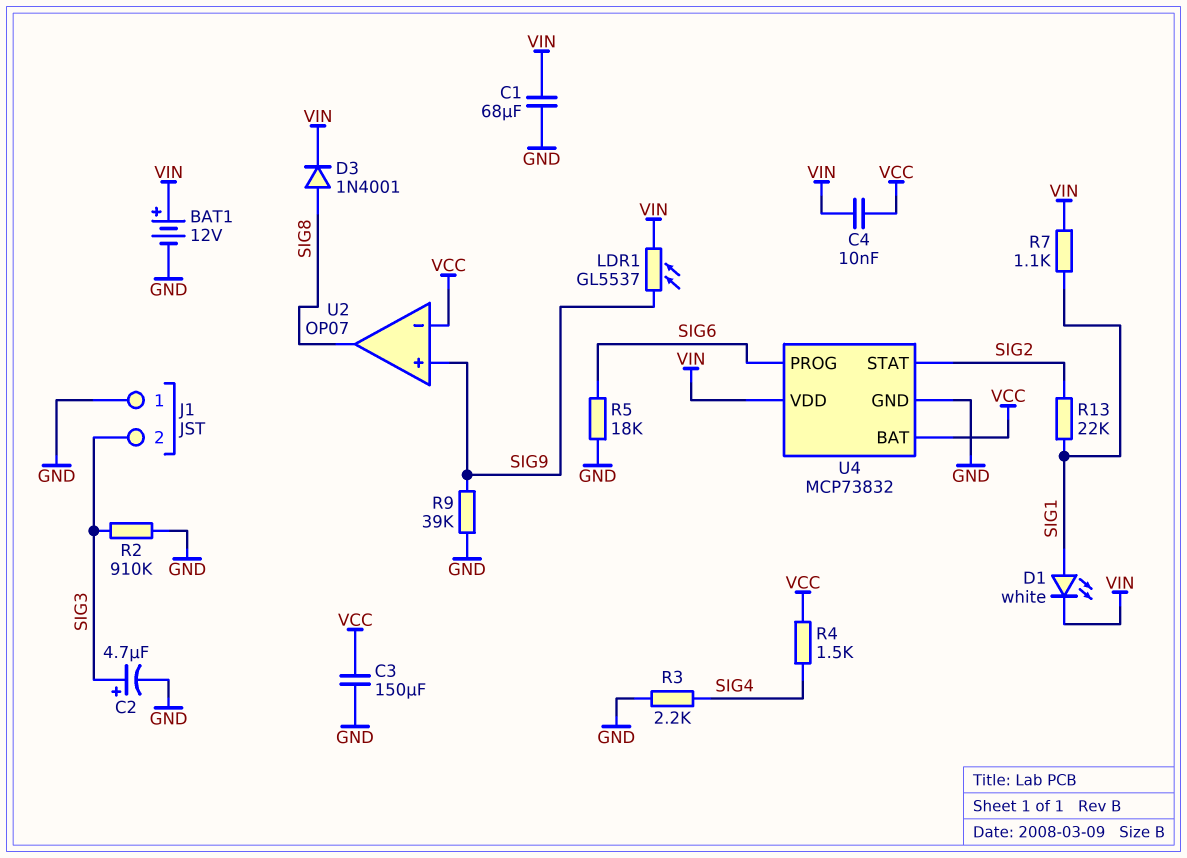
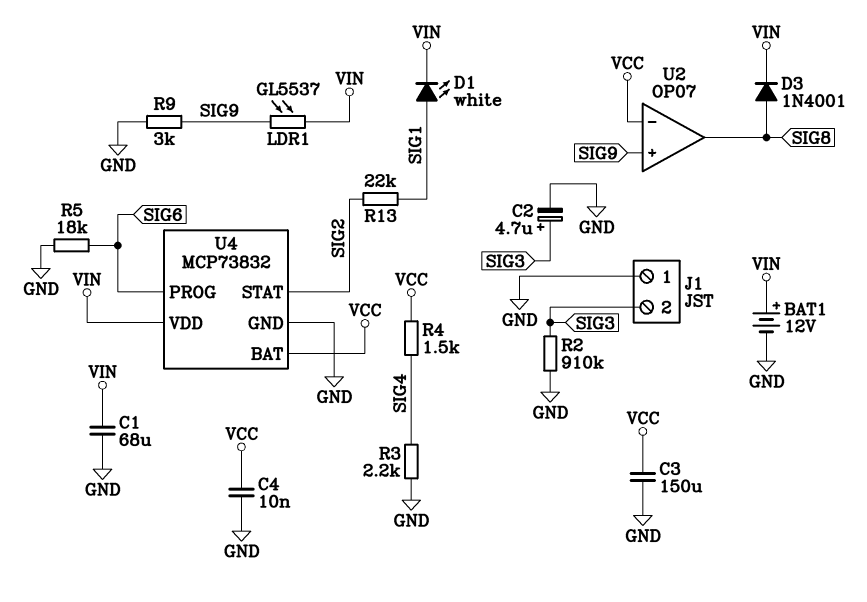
C4: 10nF (VCC, VIN) -> 10nF (GND, VCC)
R7: 1.1k (SIG1, VIN) -> none
R9: 39k (GND, SIG9) -> 3k (GND, SIG9)

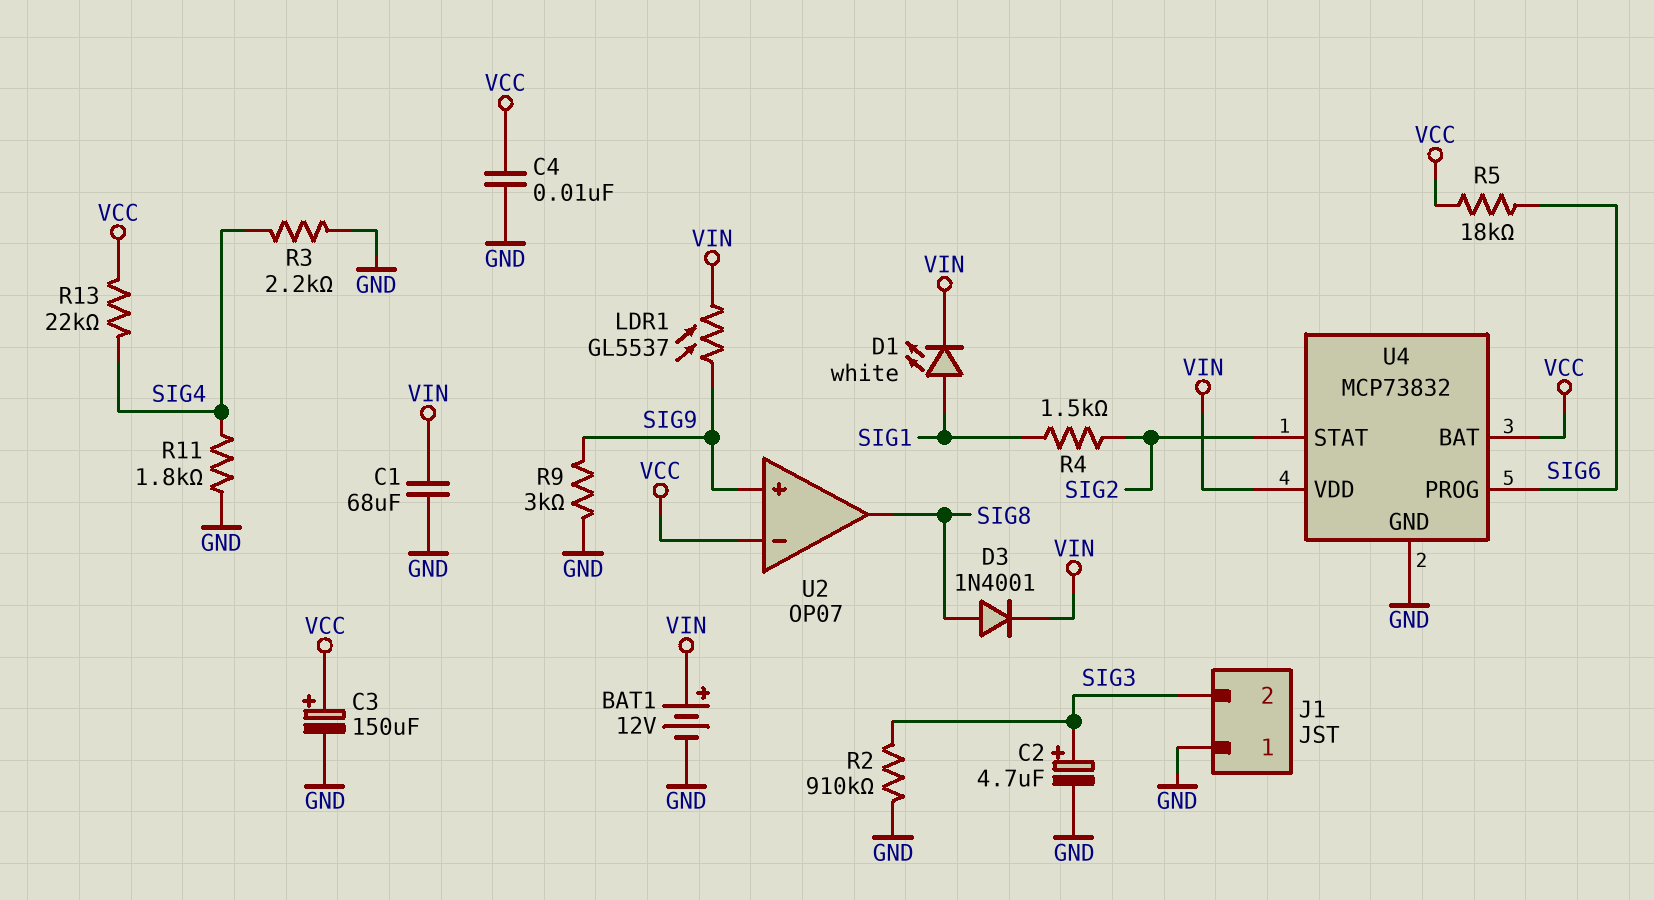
C3: 150uF (GND, VCC) -> 150uF (plus VCC, minus GND)
R4: 1.5k (SIG4, VCC) -> 1.5k (SIG1, SIG2)
R5: 18k (GND, SIG6) -> 18k (SIG6, VCC)
R11: none -> 1.8k (GND, SIG4)
R13: 22k (SIG1, SIG2) -> 22k (SIG4, VCC)

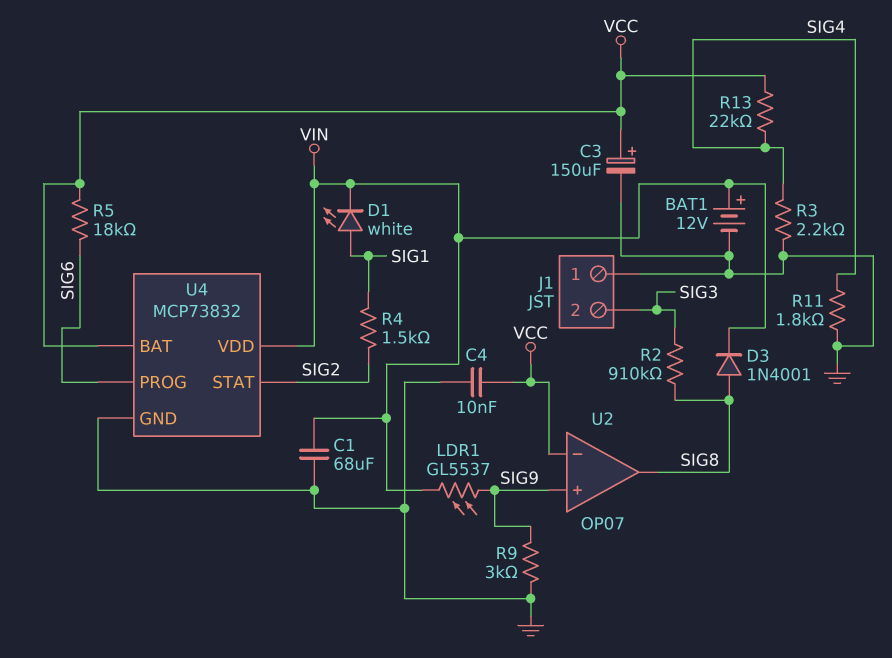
C2: 4.7uF (plus SIG3, minus GND) -> none
R2: 910k (GND, SIG3) -> 910k (SIG3, SIG8)

